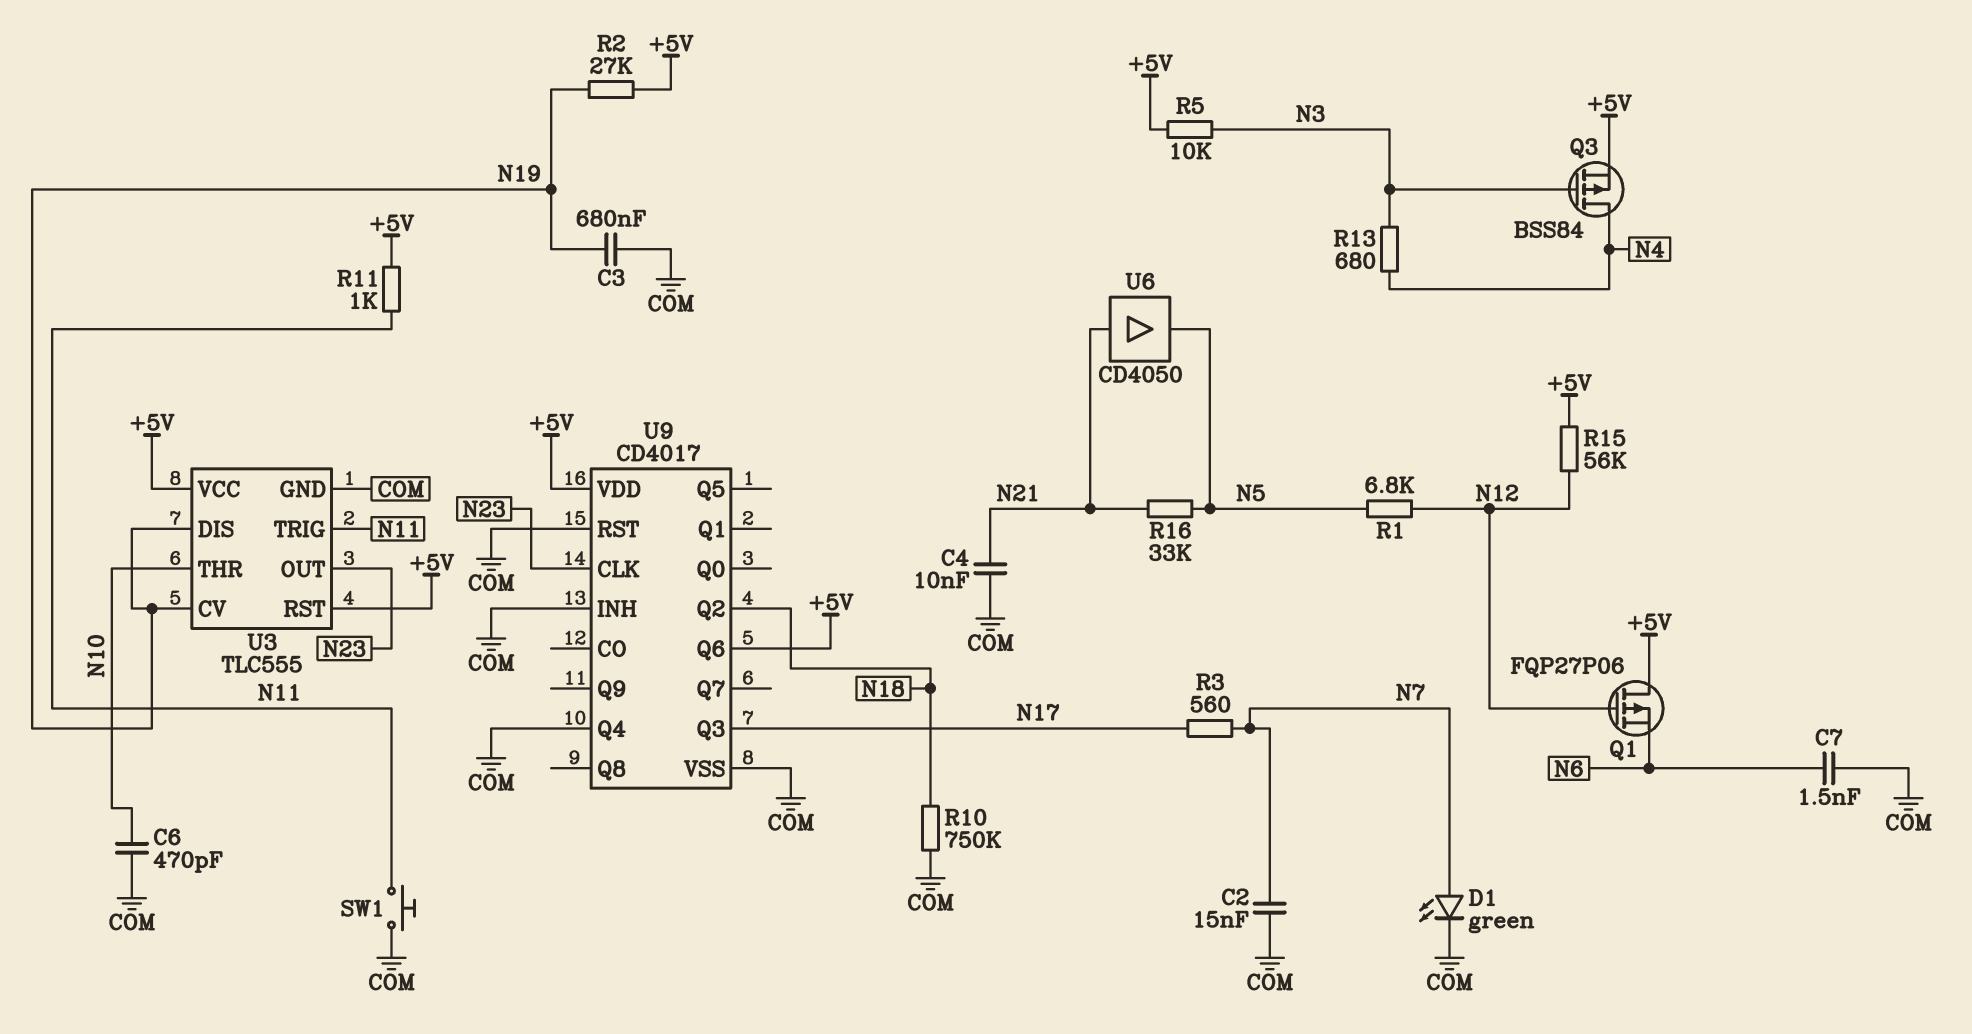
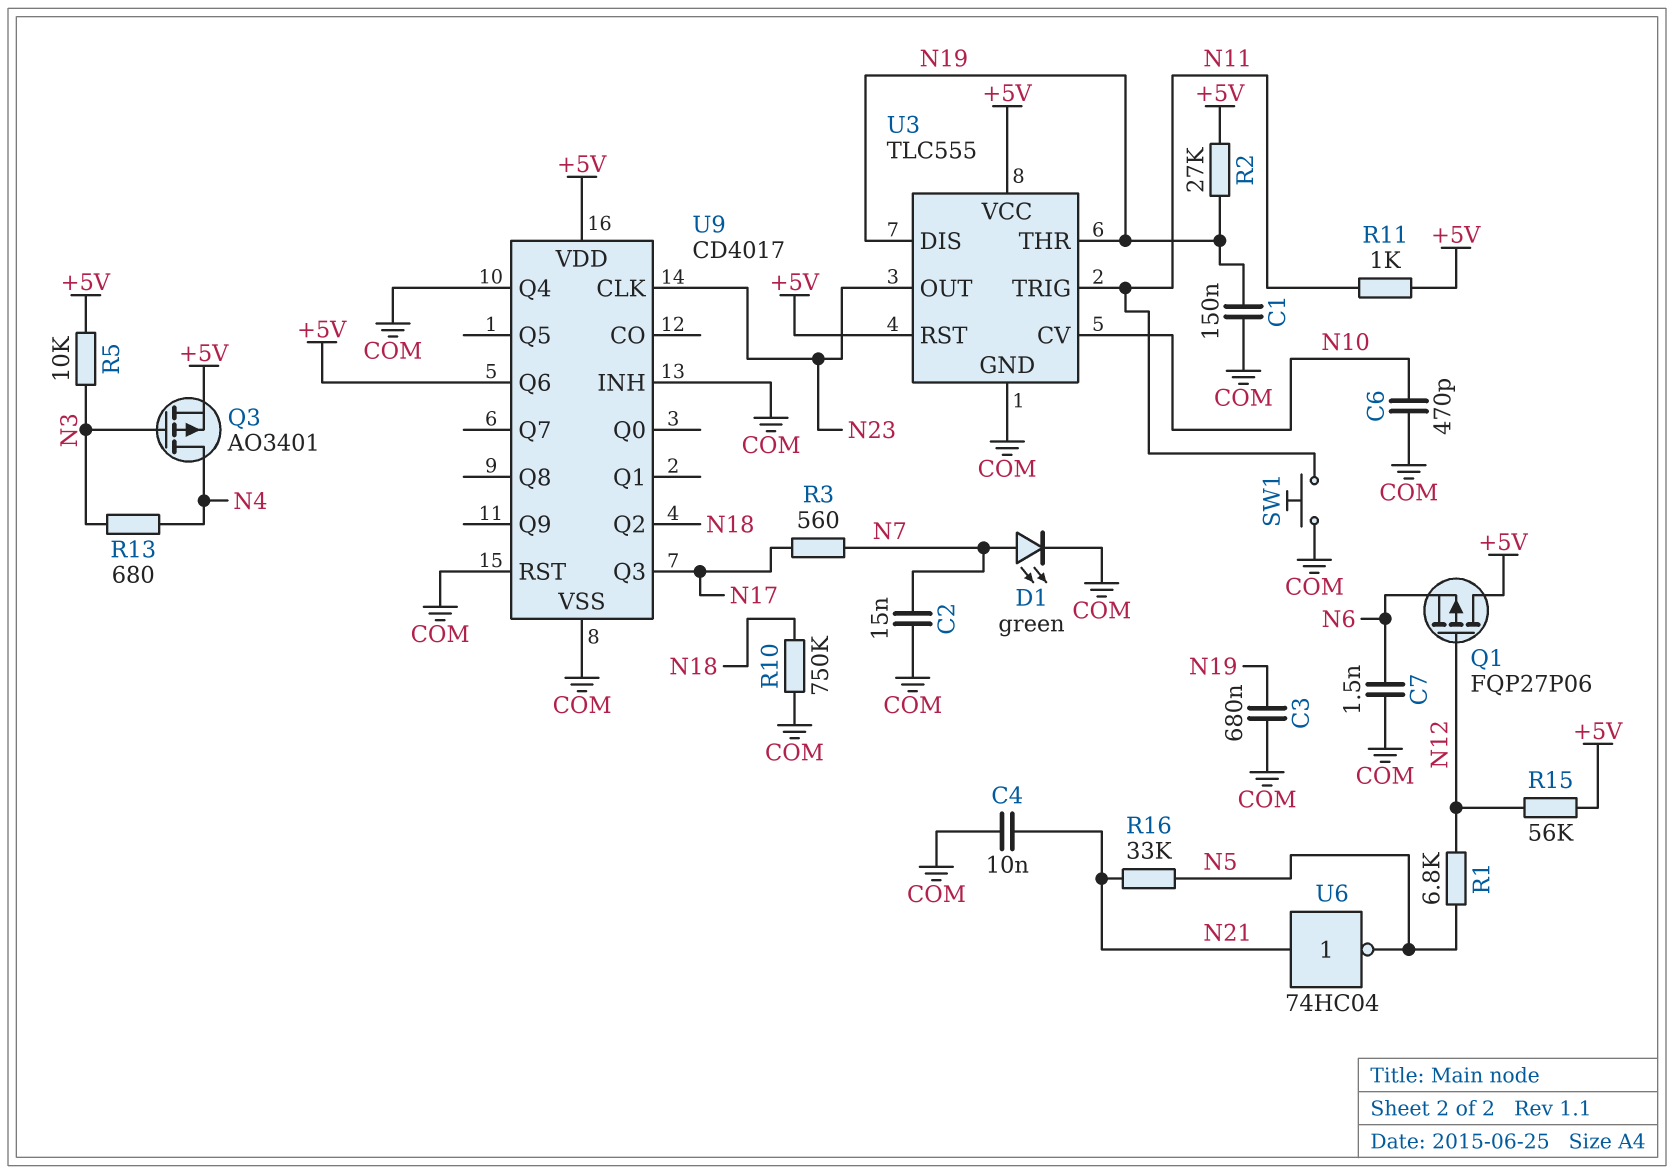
C1: none -> 150nF (COM, N19)
Q3: PMOS BSS84 (G N3, D N4, S +5V) -> PMOS AO3401 (G N3, D N4, S +5V)
U3 pin CV: N19 -> N10
U3 pin THR: N10 -> N19
U6: buffer CD4050 (in N21, out N5) -> NOT 74HC04 (in N21, out N5)

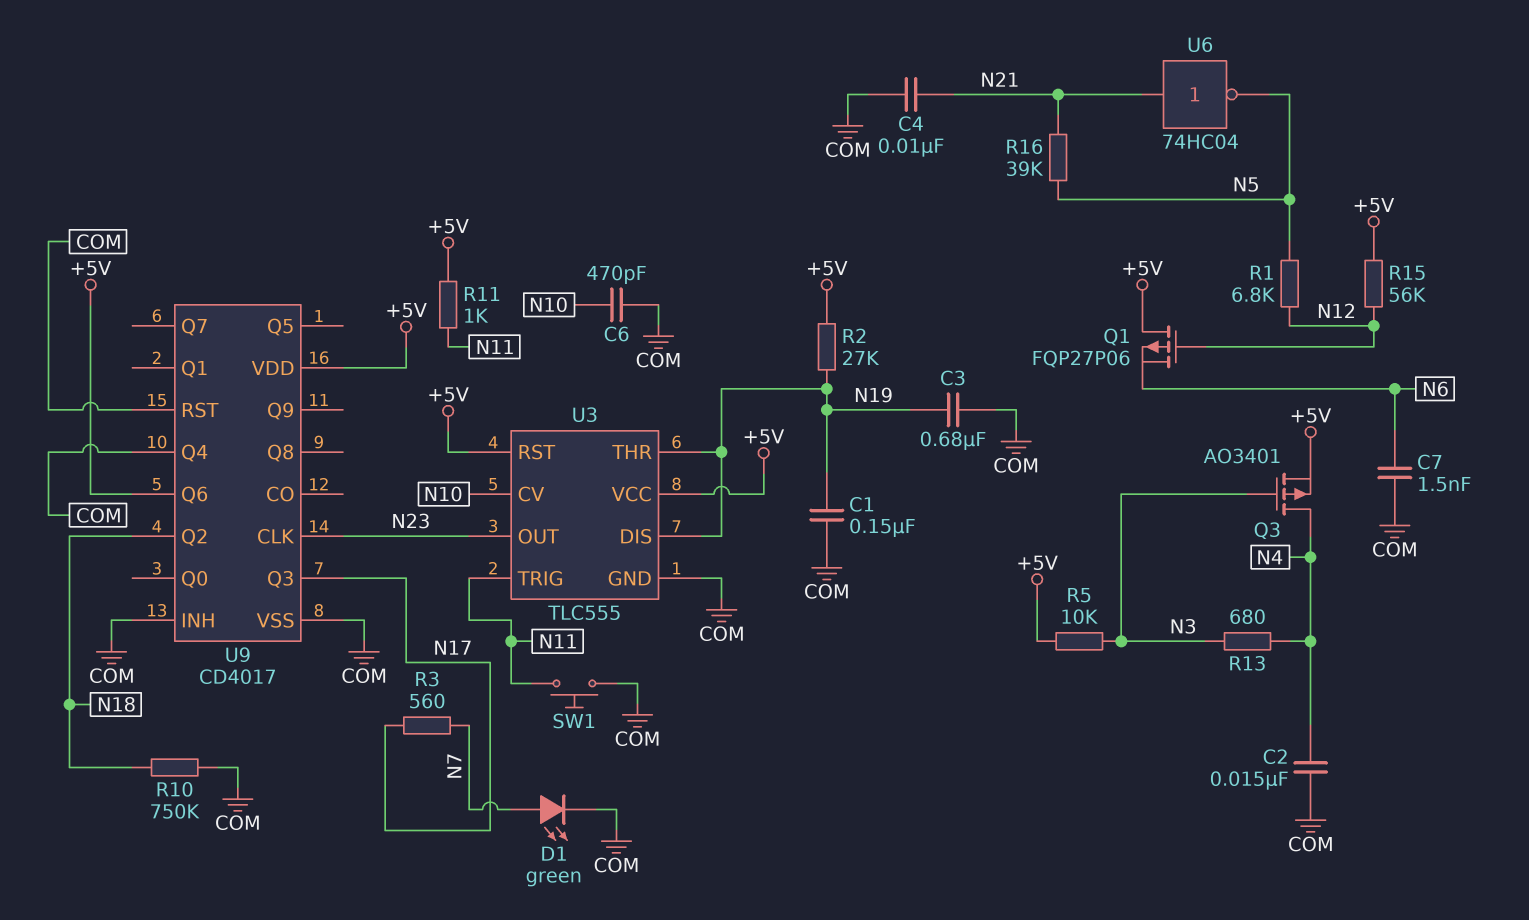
C2: 15nF (COM, N7) -> 15nF (COM, N4)
R16: 33k (N5, N21) -> 39k (N5, N21)

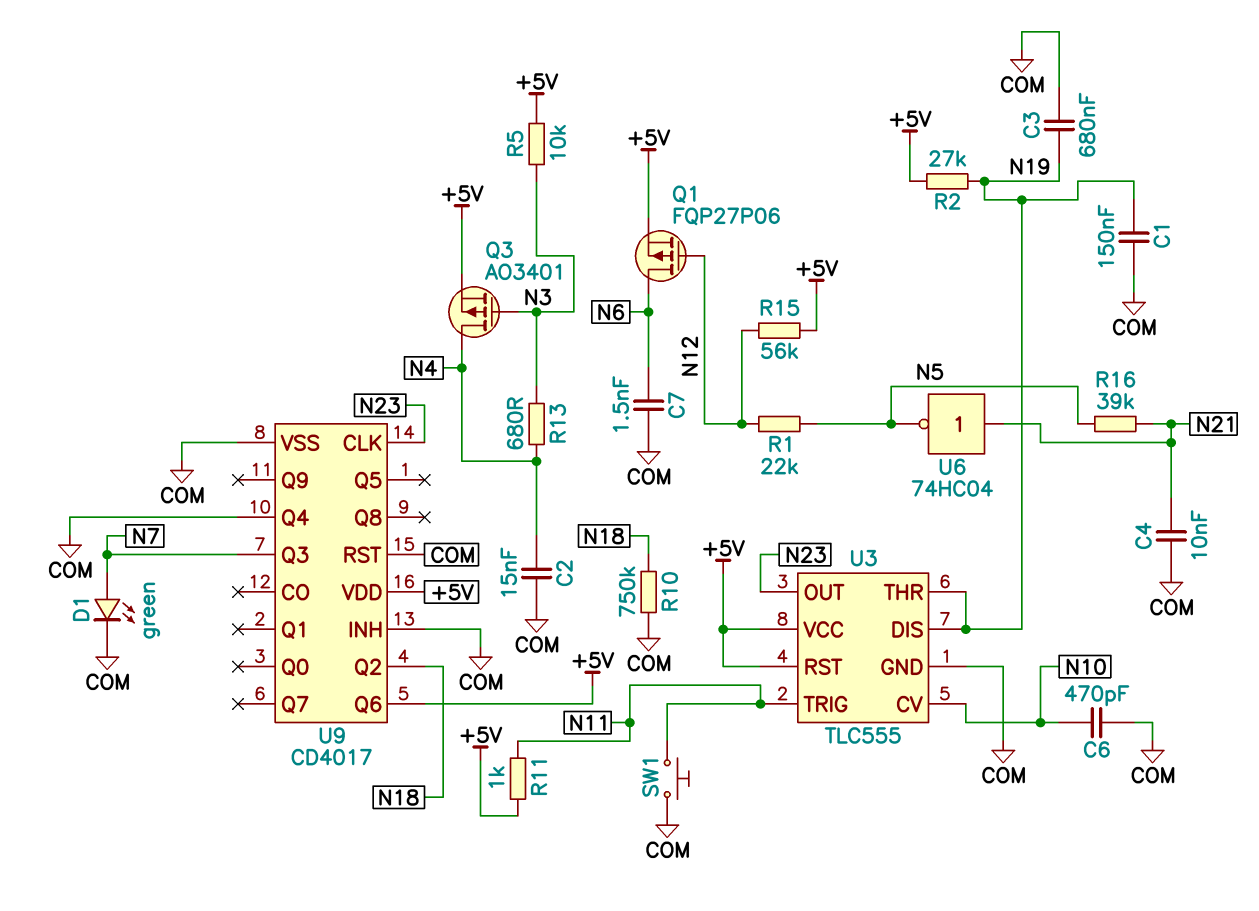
Q1: PMOS FQP27P06 (G N12, D +5V, S N6) -> PMOS FQP27P06 (G N12, D N6, S +5V)
R1: 6.8k (N5, N12) -> 22k (N5, N12)
R3: 560 (N7, N17) -> none
U9 pin Q3: N17 -> N7

